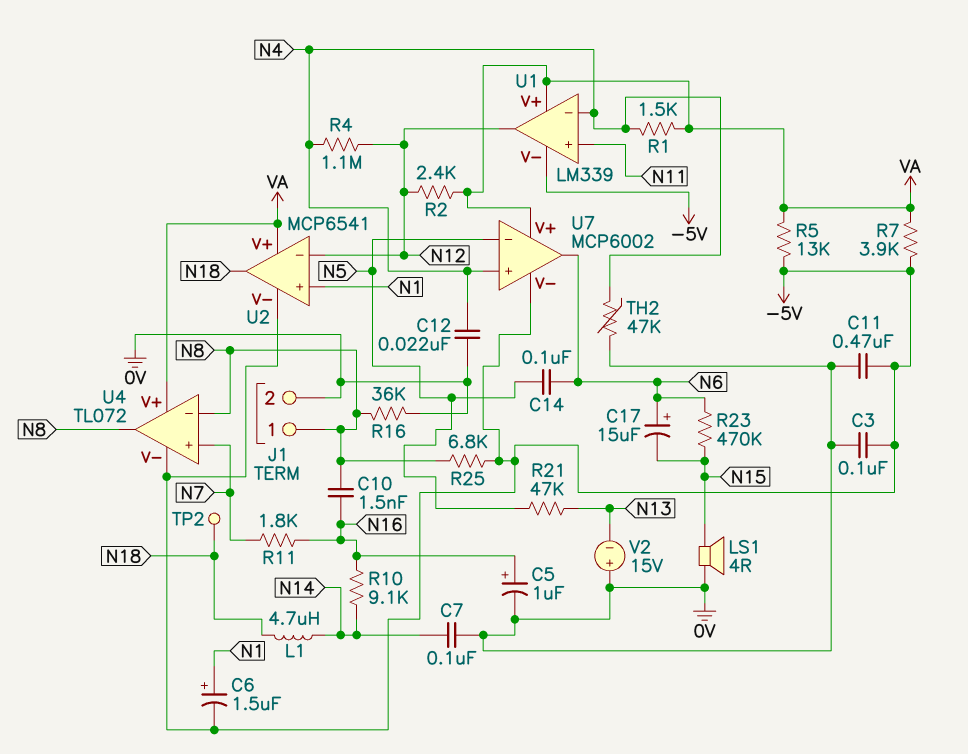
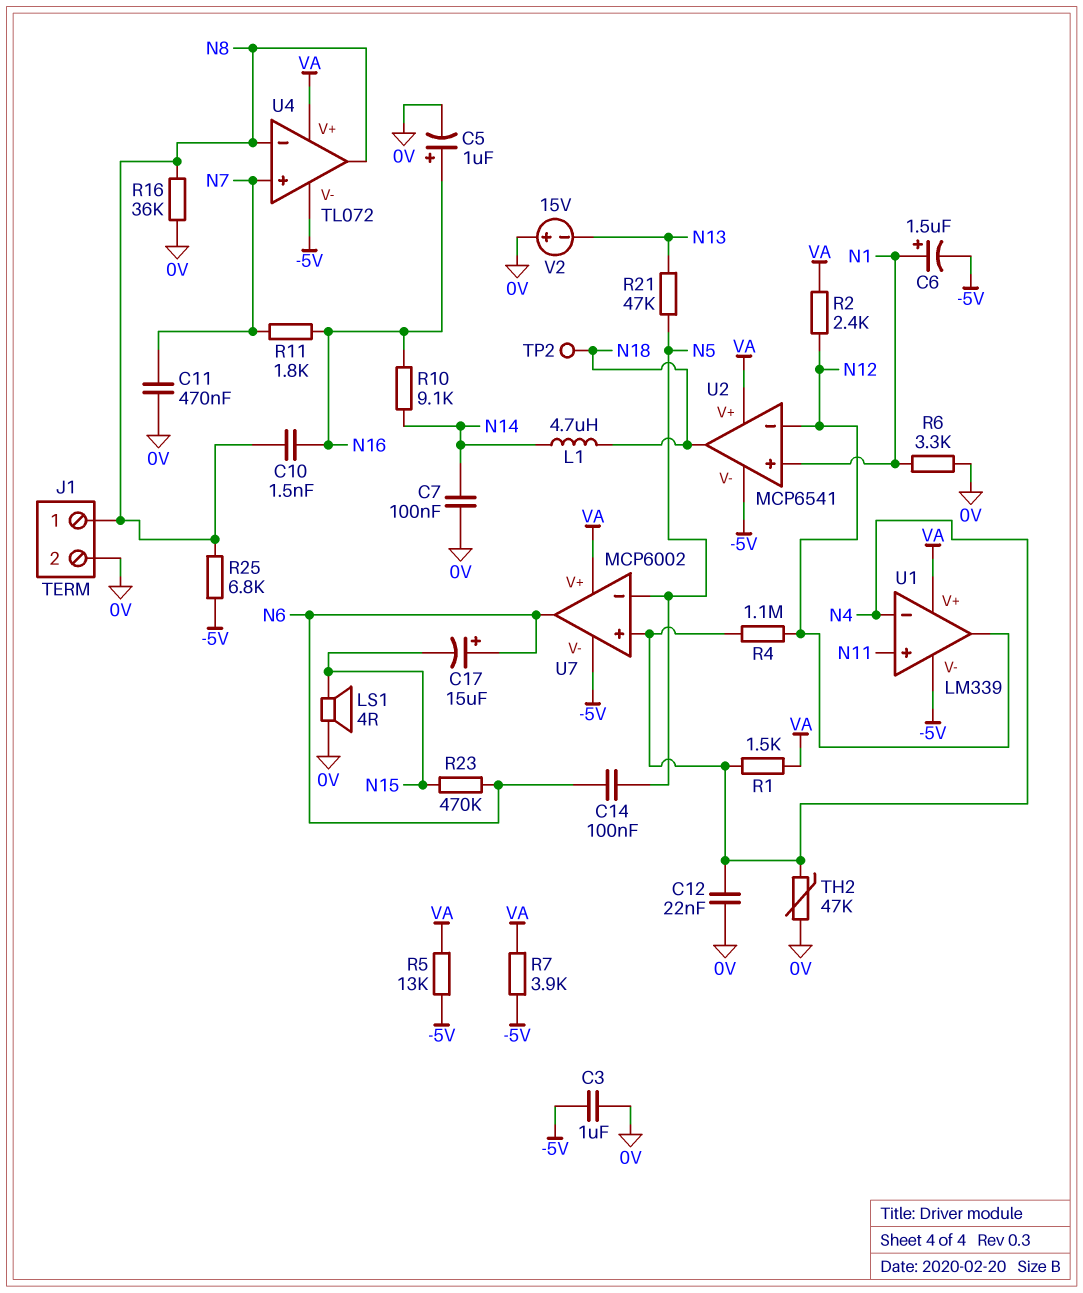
C3: 100nF (-5V, 0V) -> 1uF (-5V, 0V)
C11: 470nF (-5V, 0V) -> 470nF (0V, N7)
R6: none -> 3.3k (0V, N1)

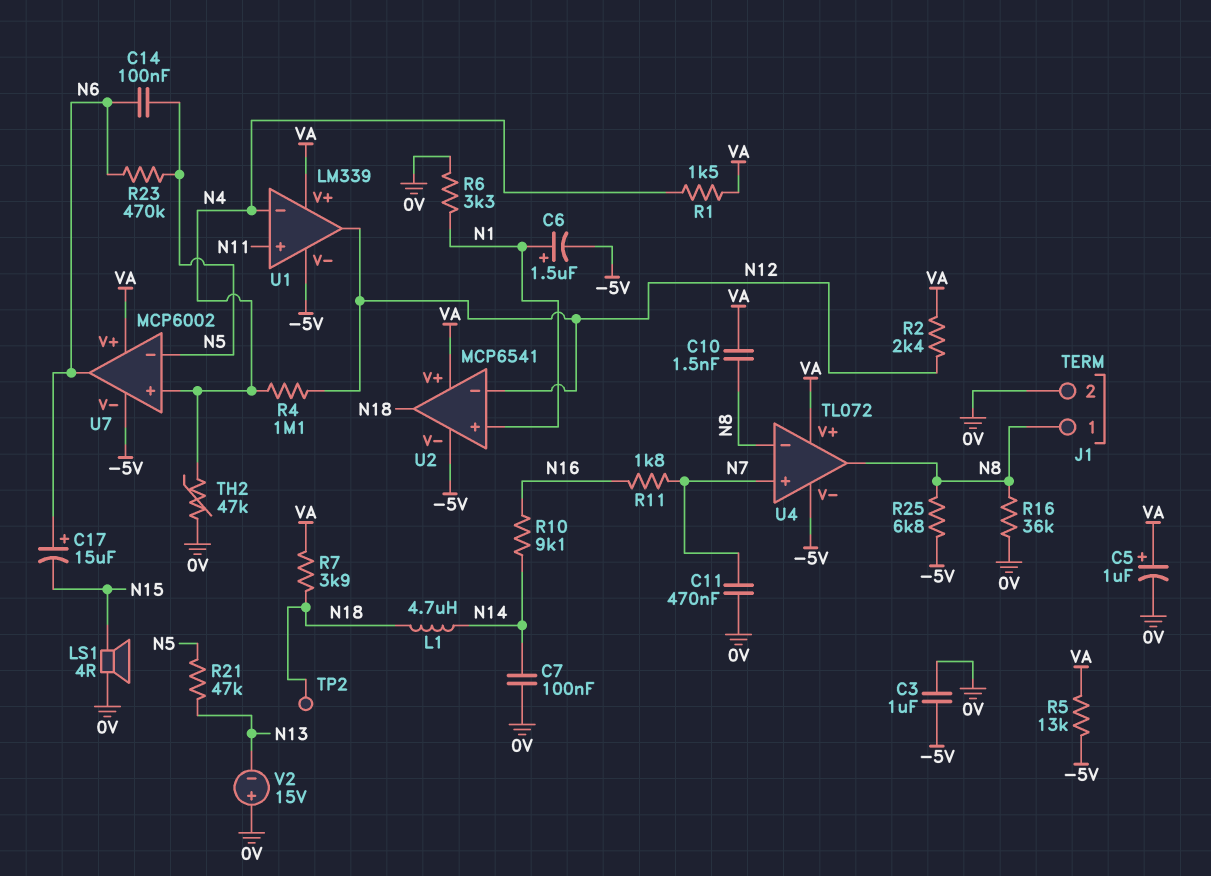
C5: 1uF (plus N16, minus 0V) -> 1uF (plus VA, minus 0V)
C10: 1.5nF (N8, N16) -> 1.5nF (N8, VA)
C12: 22nF (0V, N4) -> none
R7: 3.9k (-5V, VA) -> 3.9k (N18, VA)
R23: 470k (N6, N15) -> 470k (N5, N6)

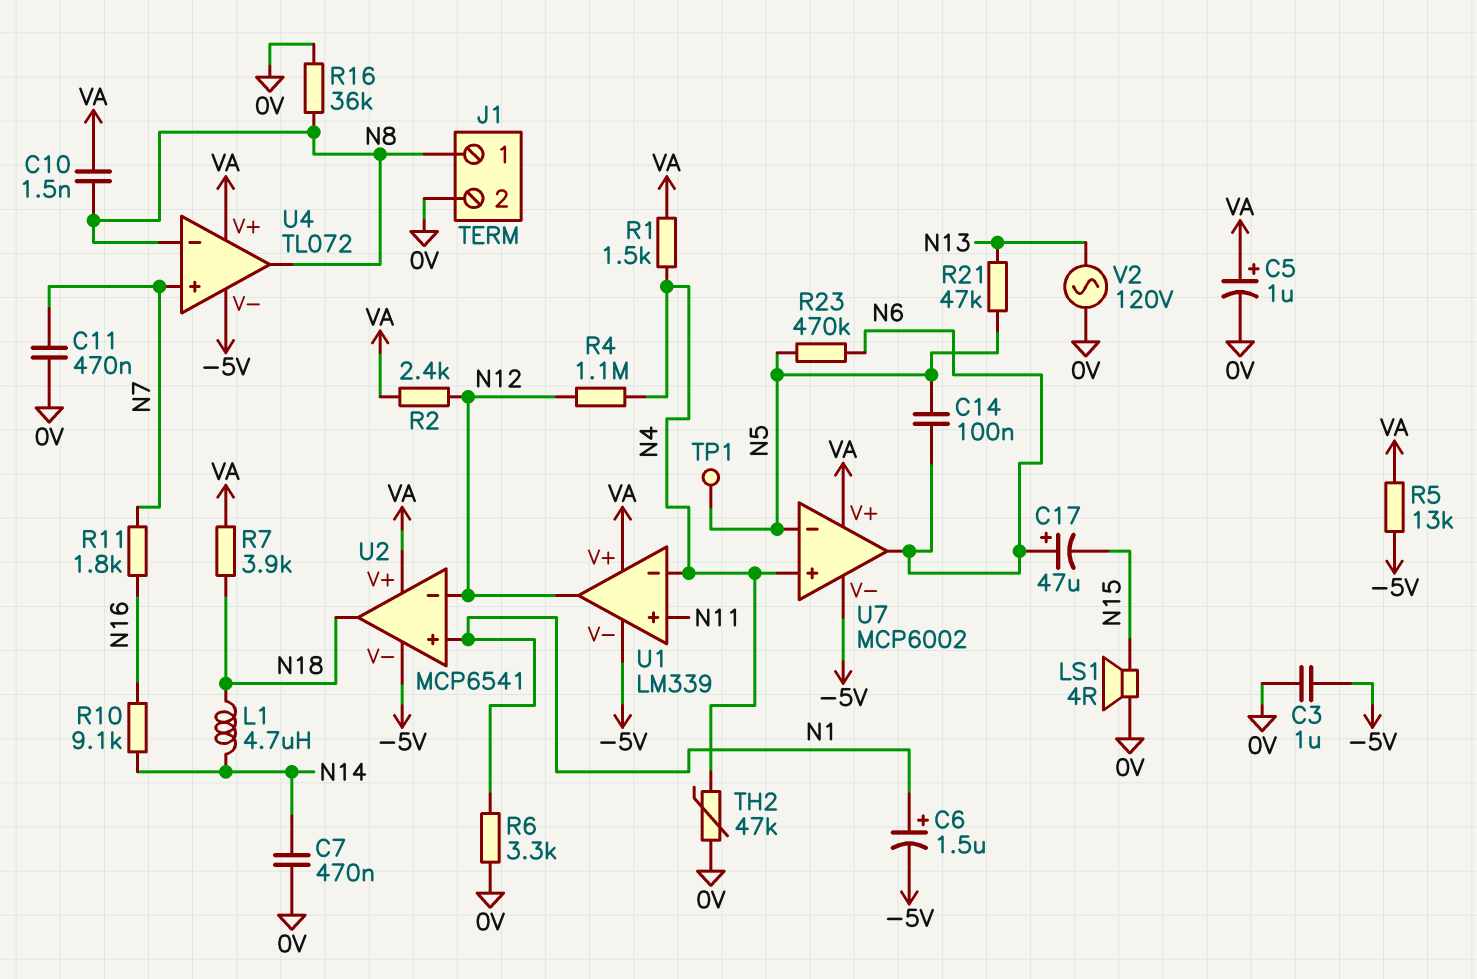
C7: 100nF (0V, N14) -> 470nF (0V, N14)
C17: 15uF (plus N6, minus N15) -> 47uF (plus N6, minus N15)
R25: 6.8k (-5V, N8) -> none
TP1: none -> test point (N5)
TP2: test point (N18) -> none
V2: 15V (plus 0V, minus N13) -> AC 120V (0V, N13)

